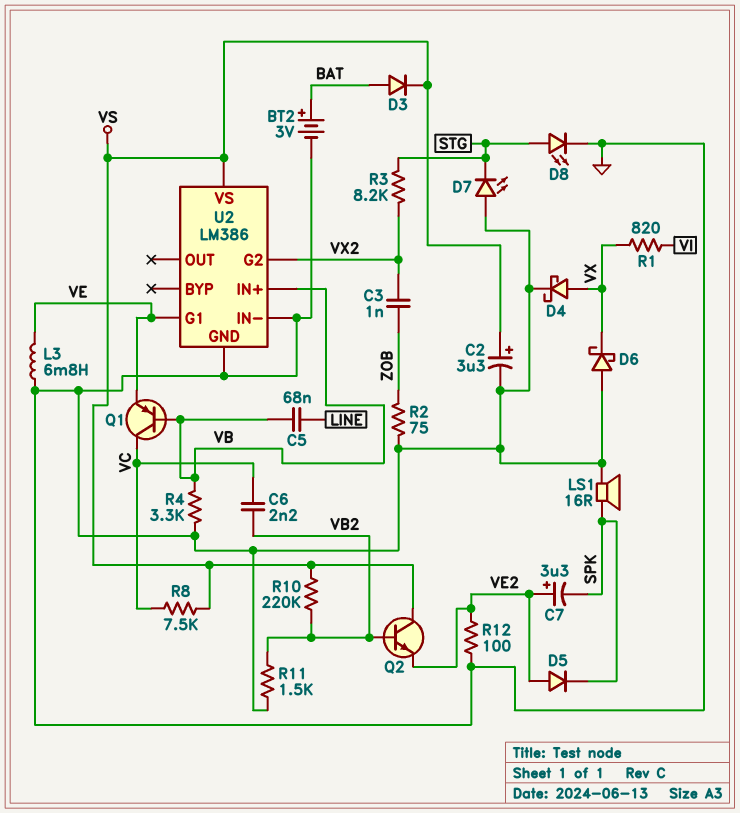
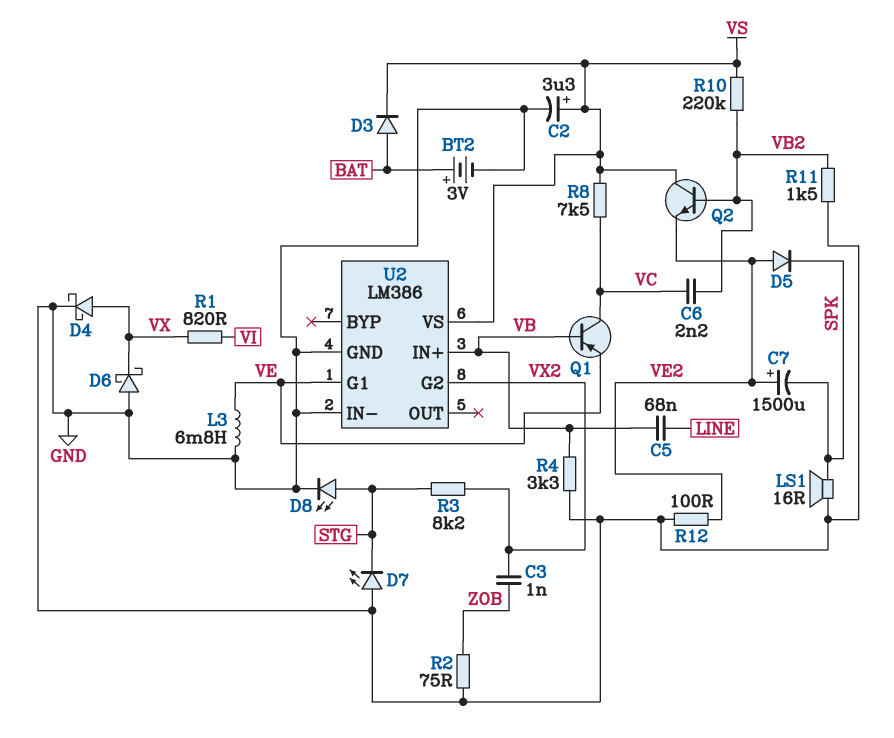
C7: 3.3uF (plus VE2, minus SPK) -> 1500uF (plus VE2, minus SPK)

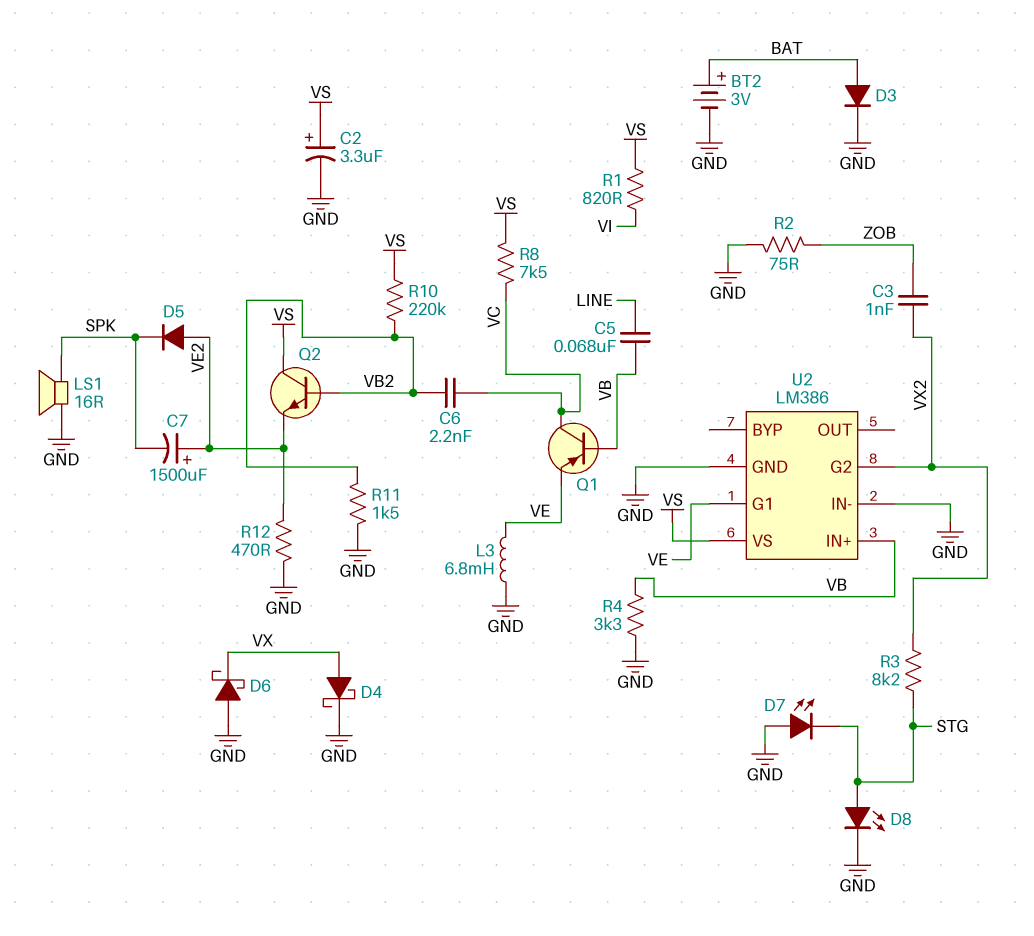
D3: diode (A BAT, K VS) -> diode (A BAT, K GND)
R1: 820 (VI, VX) -> 820 (VI, VS)
R12: 100 (GND, VE2) -> 470 (GND, VE2)

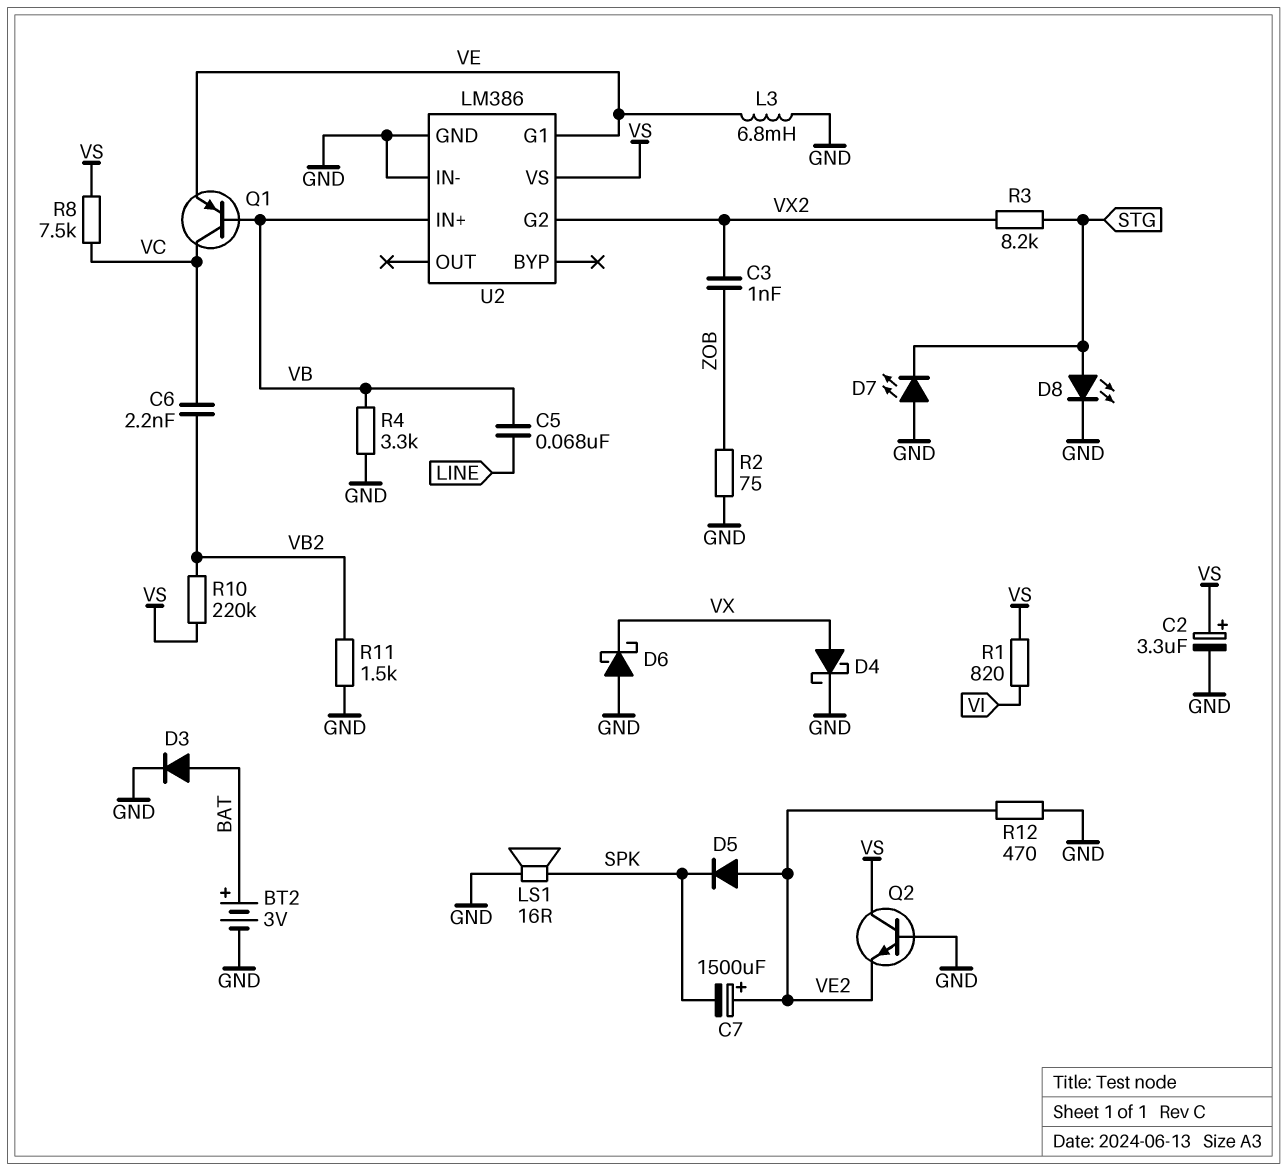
Q2: NPN (B VB2, C VS, E VE2) -> NPN (B GND, C VS, E VE2)

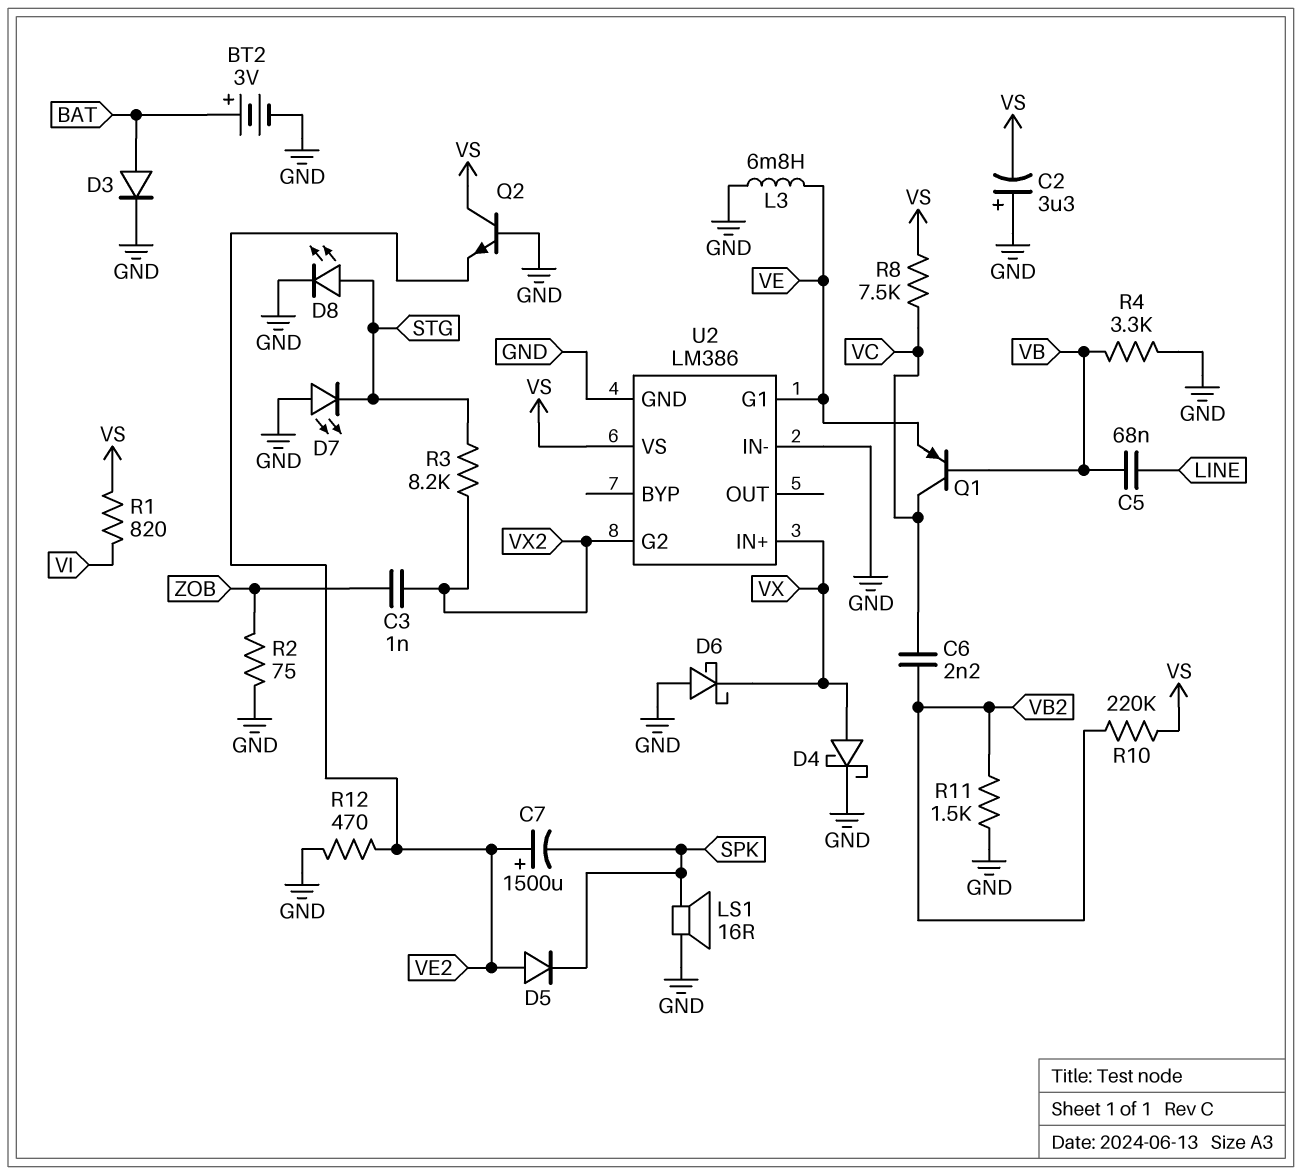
C2: 3.3uF (plus VS, minus GND) -> 3.3uF (plus GND, minus VS)
U2 pin IN+: VB -> VX

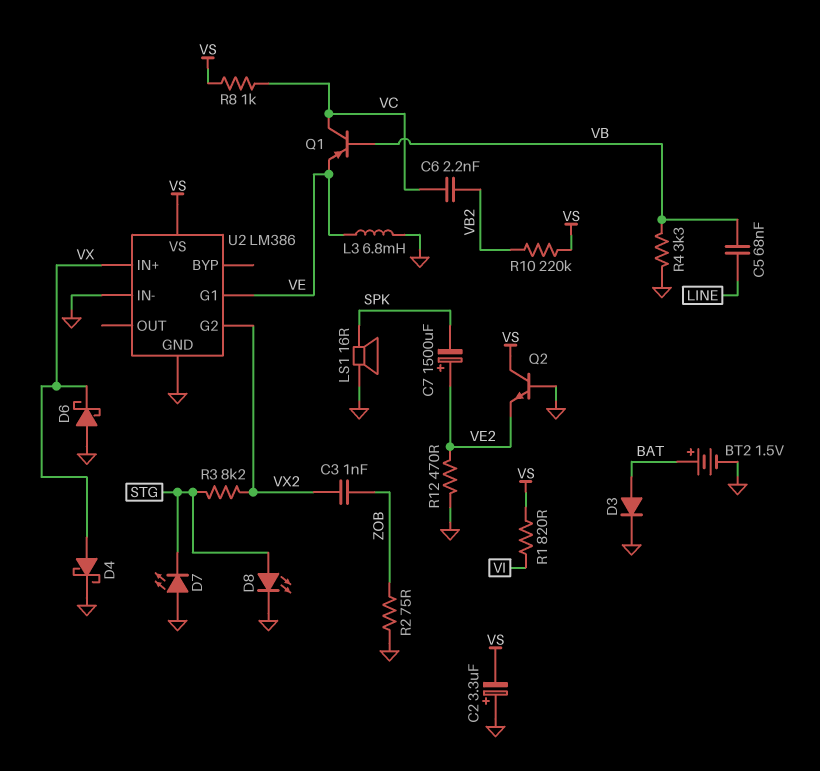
BT2: 3V (plus BAT, minus GND) -> 1.5V (plus BAT, minus GND)
D5: diode (A VE2, K SPK) -> none
R8: 7.5k (VC, VS) -> 1k (VC, VS)
R11: 1.5k (GND, VB2) -> none

